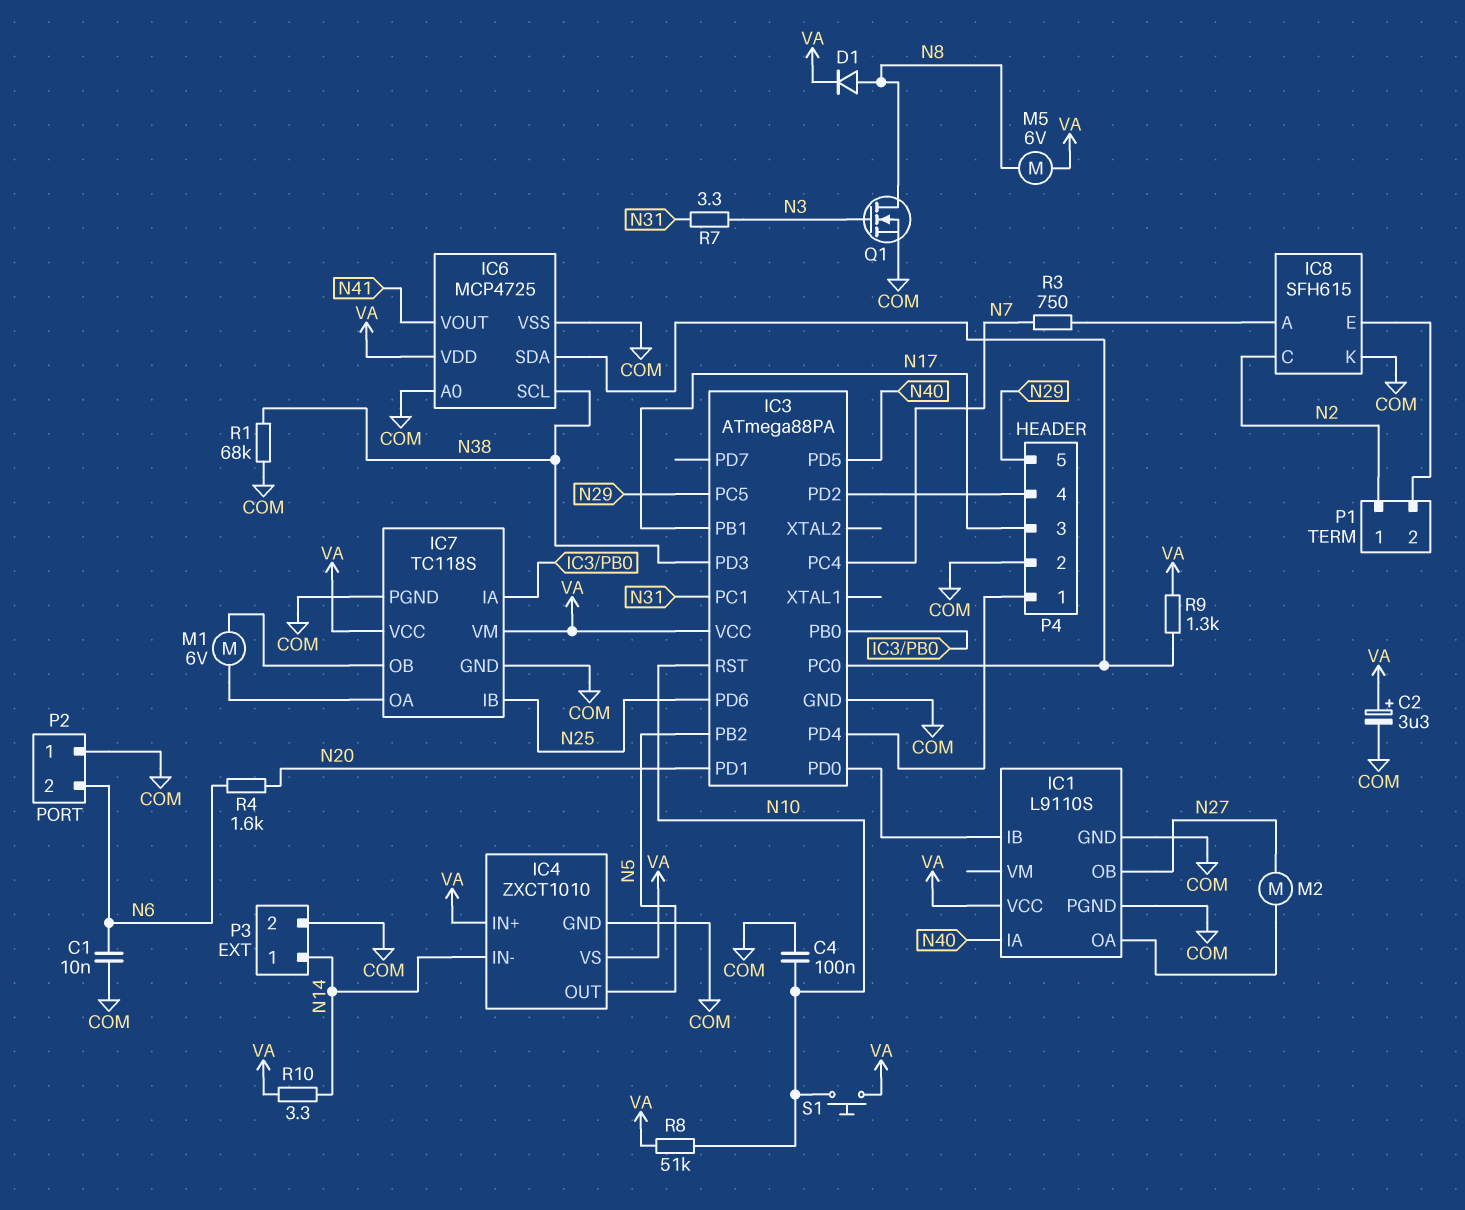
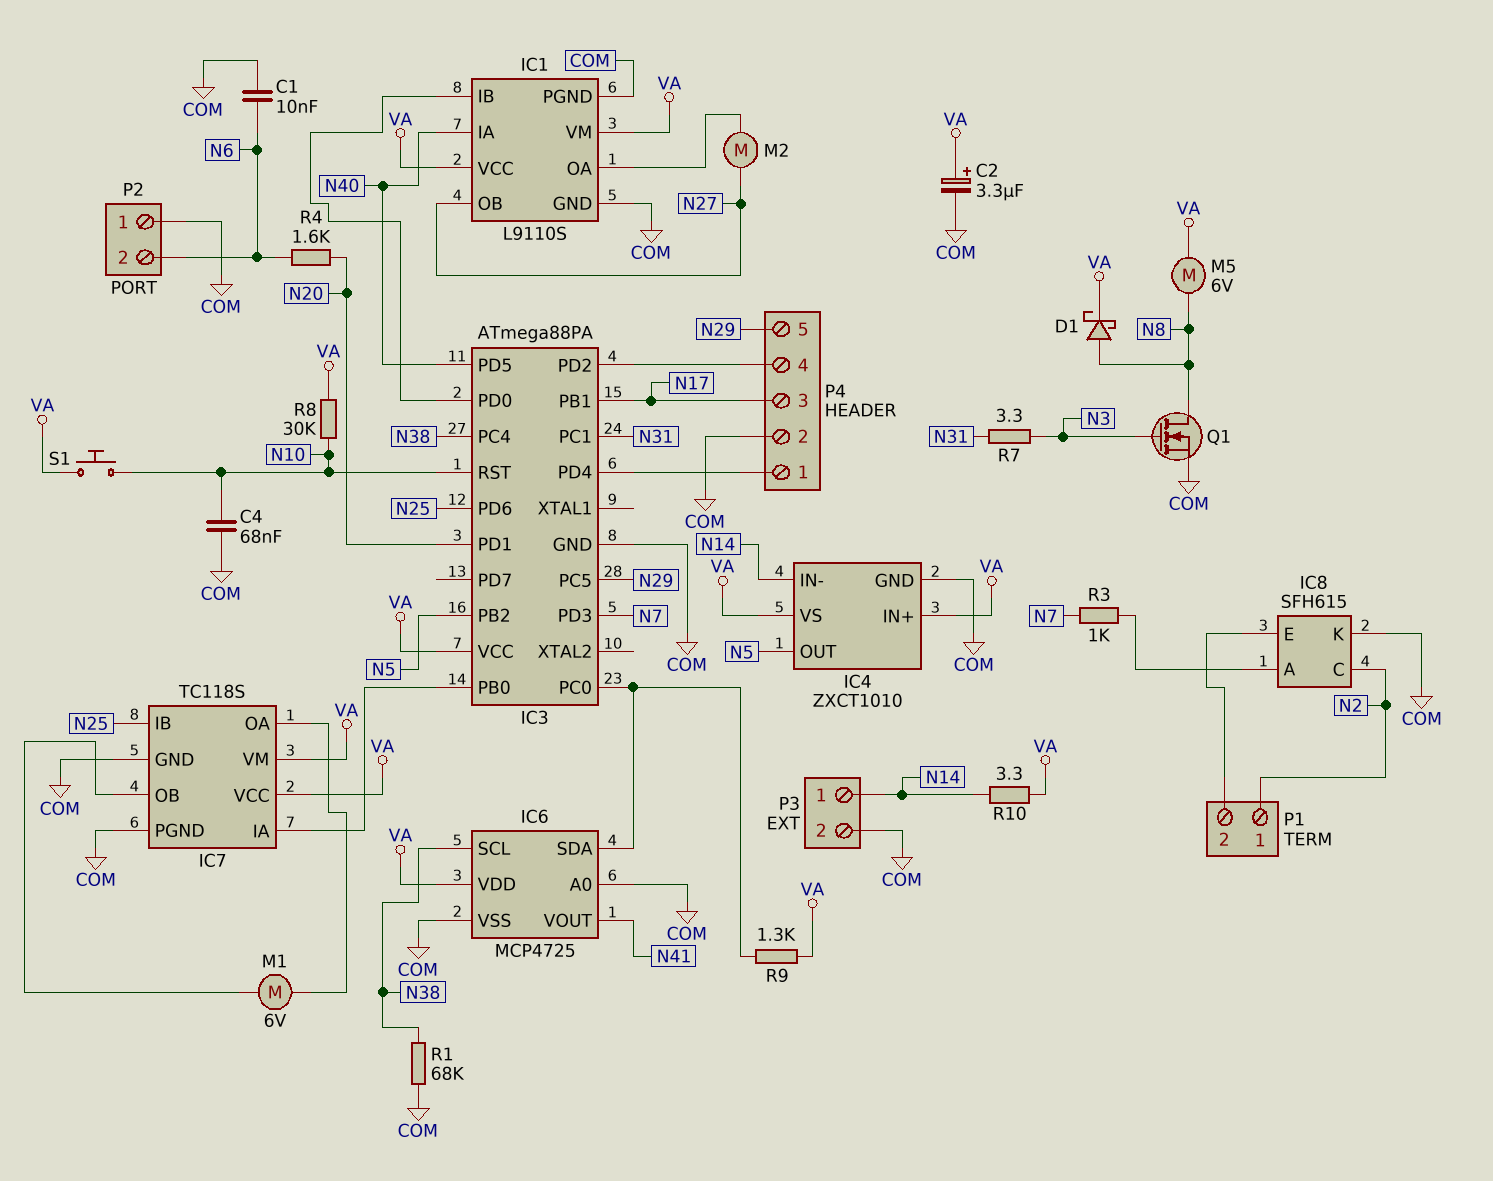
C4: 100nF (COM, N10) -> 68nF (COM, N10)
D1: diode (A N8, K VA) -> schottky (A N8, K VA)
IC1 pin VM: none -> VA
IC3 pin PC4: N7 -> N38
IC3 pin PD3: N38 -> N7
R3: 750 (IC8/A, N7) -> 1k (IC8/A, N7)
R8: 51k (N10, VA) -> 30k (N10, VA)

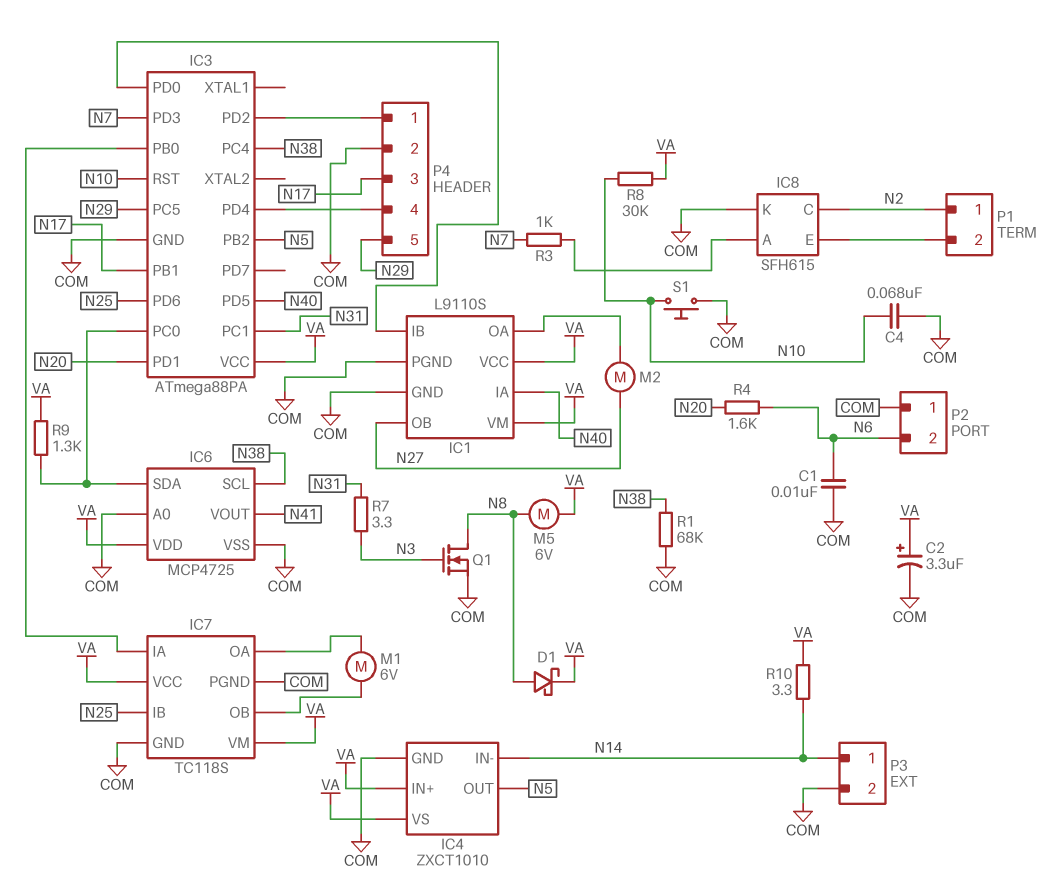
P4 pin 1: IC3/PD4 -> IC3/PD2
P4 pin 4: IC3/PD2 -> IC3/PD4
S1: button (N10, VA) -> button (COM, N10)

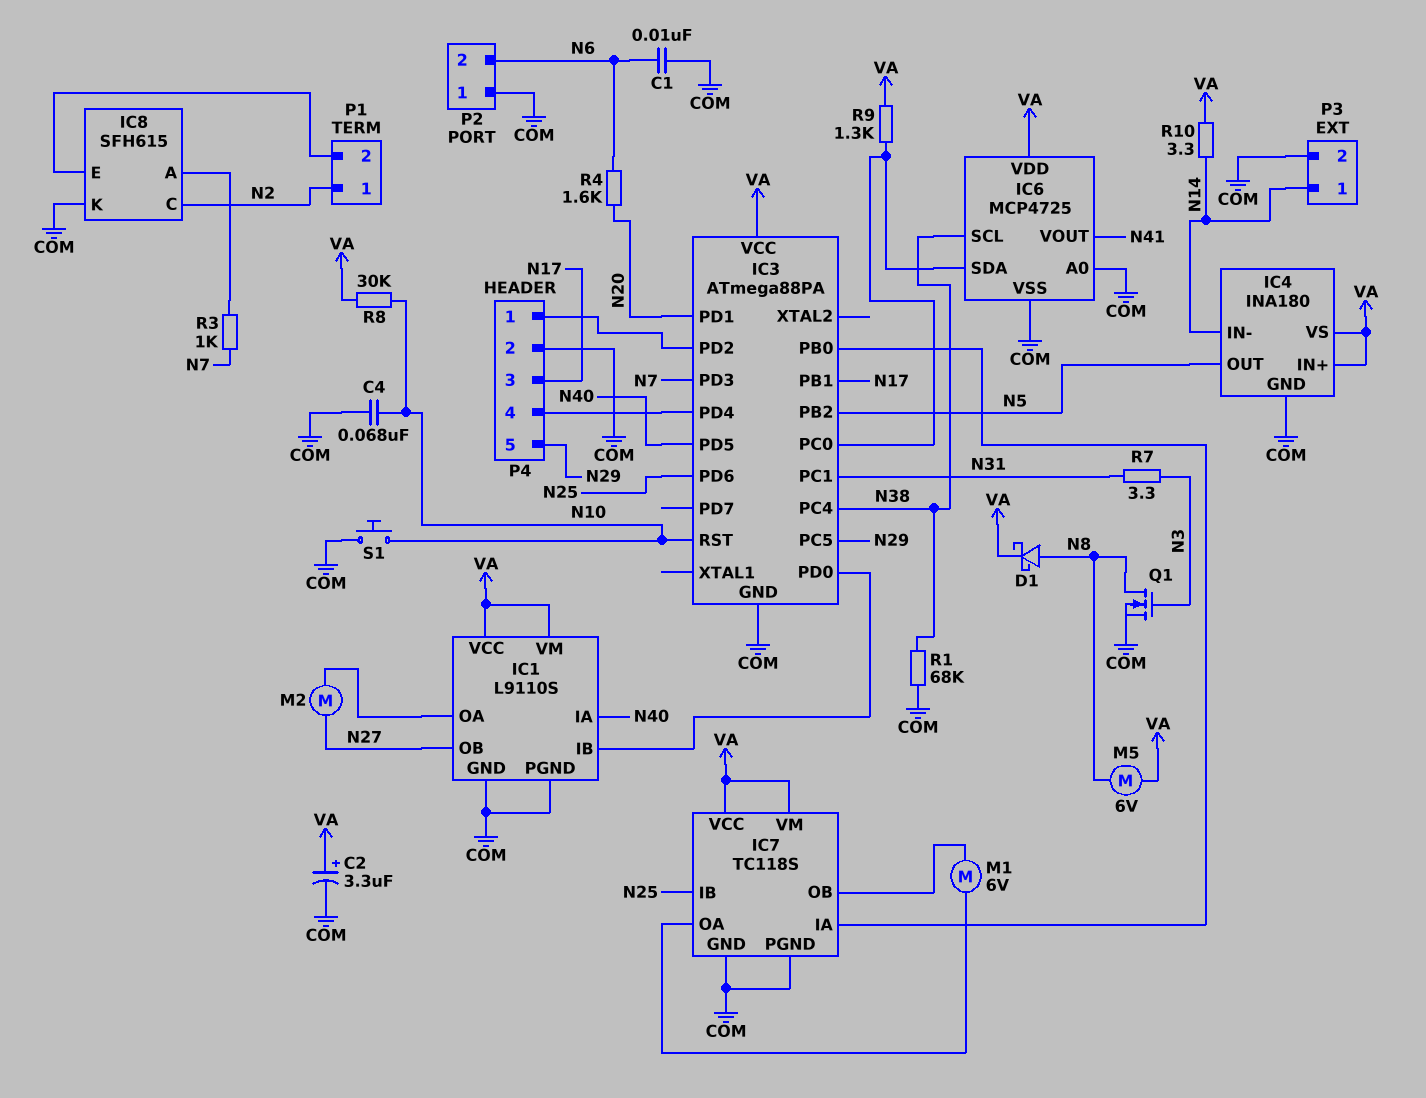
IC4: ZXCT1010 -> INA180

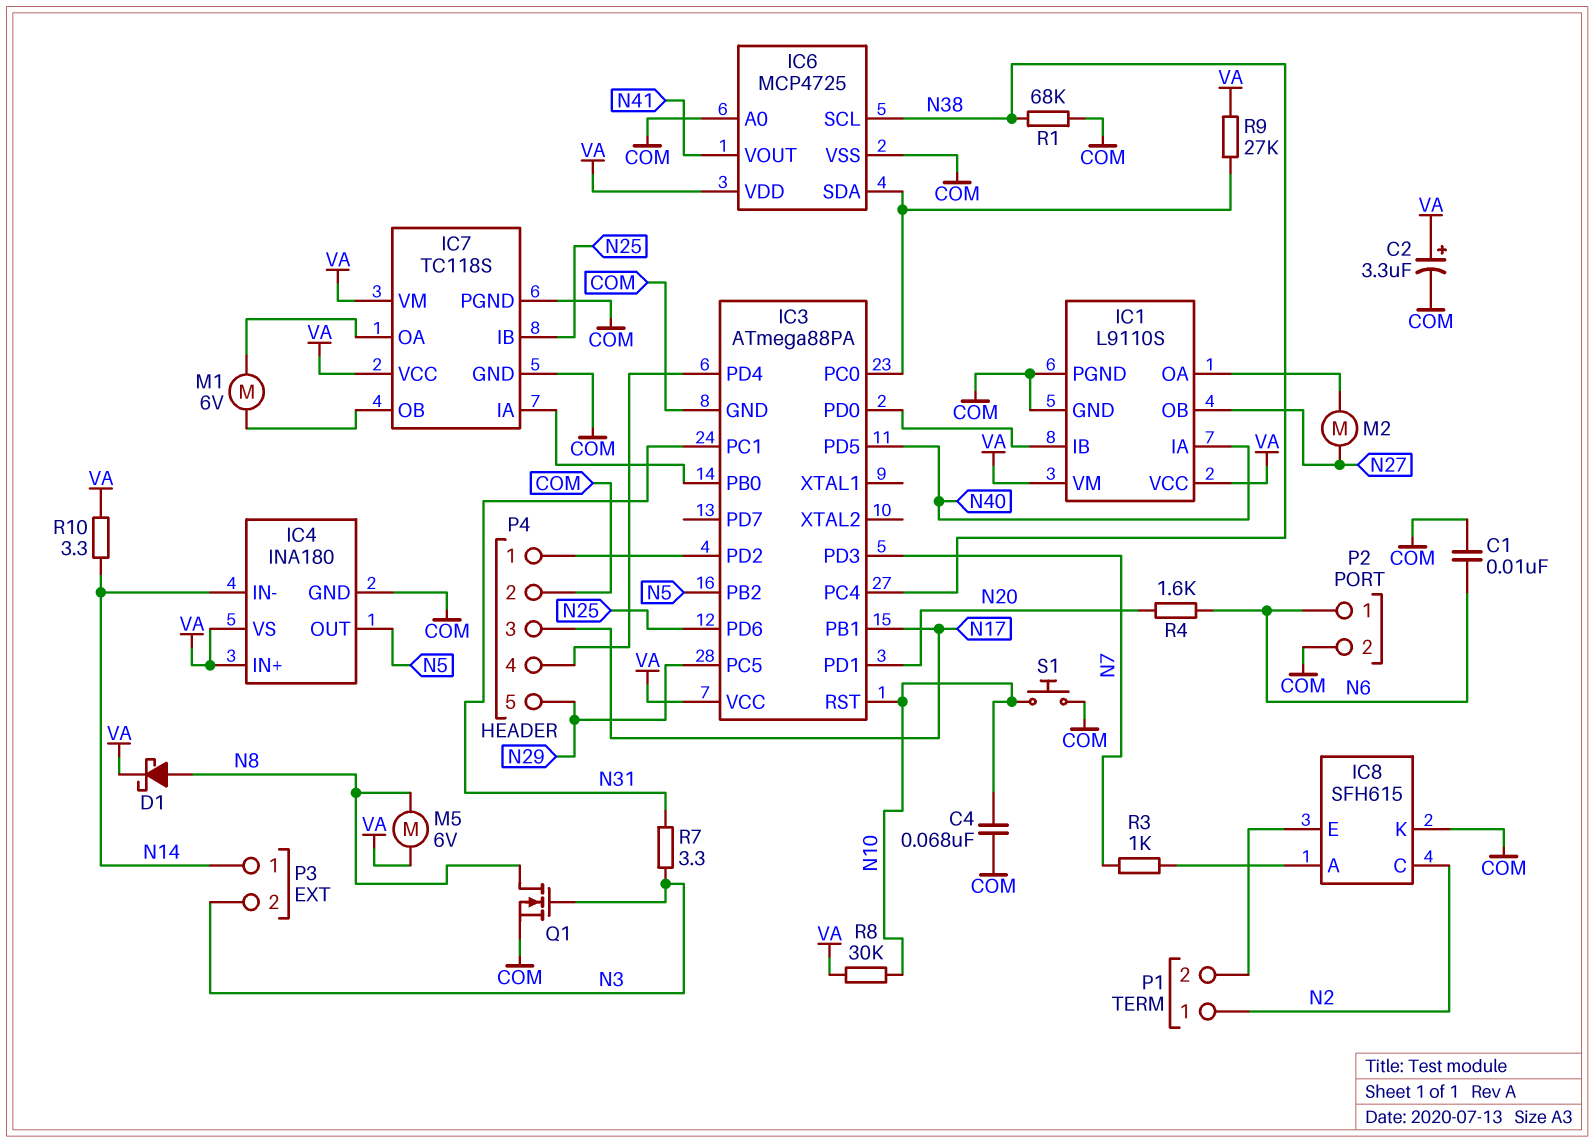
P2 pin 1: COM -> N6
P2 pin 2: N6 -> COM
P3 pin 2: COM -> N3
R9: 1.3k (IC3/PC0, VA) -> 27k (IC3/PC0, VA)

